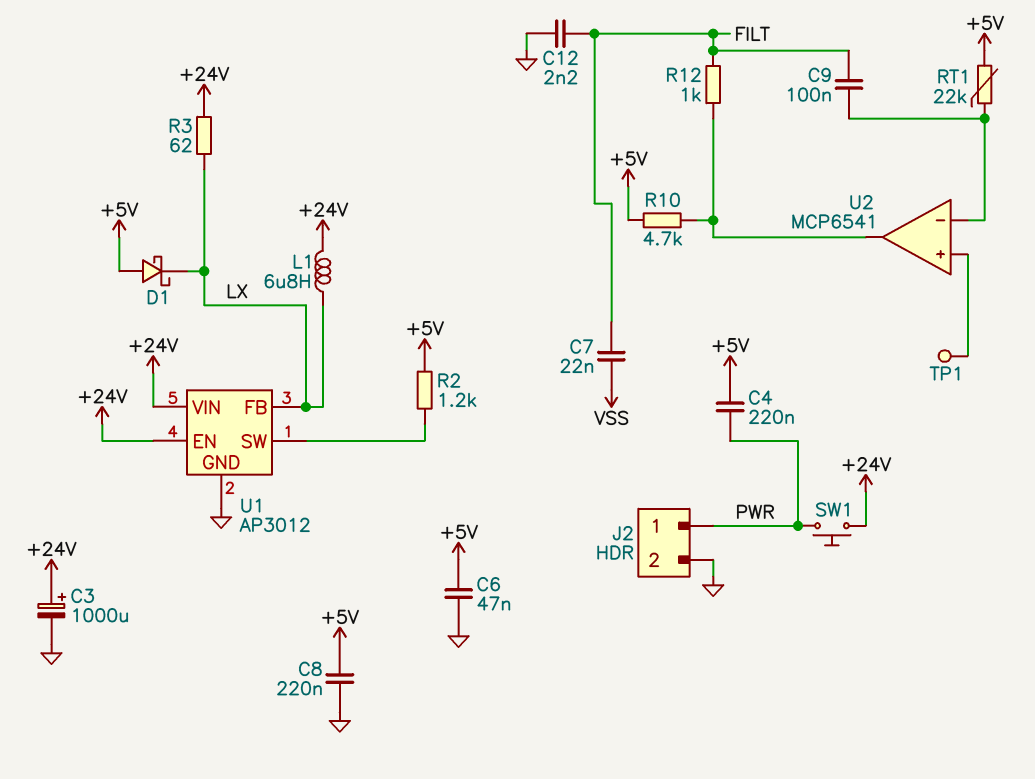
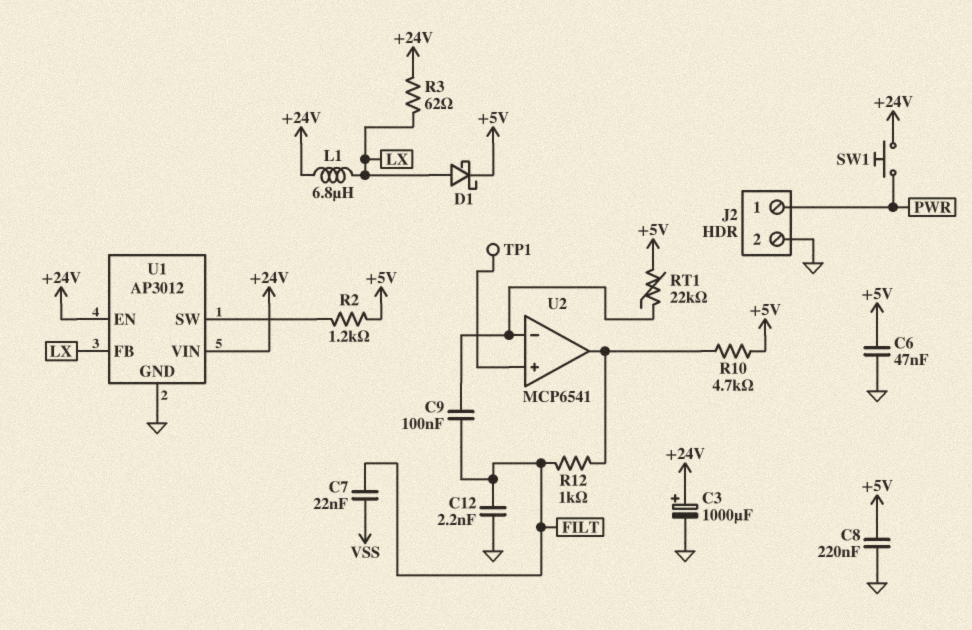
C4: 220nF (+5V, PWR) -> none
D1: schottky (A +5V, K LX) -> schottky (A LX, K +5V)

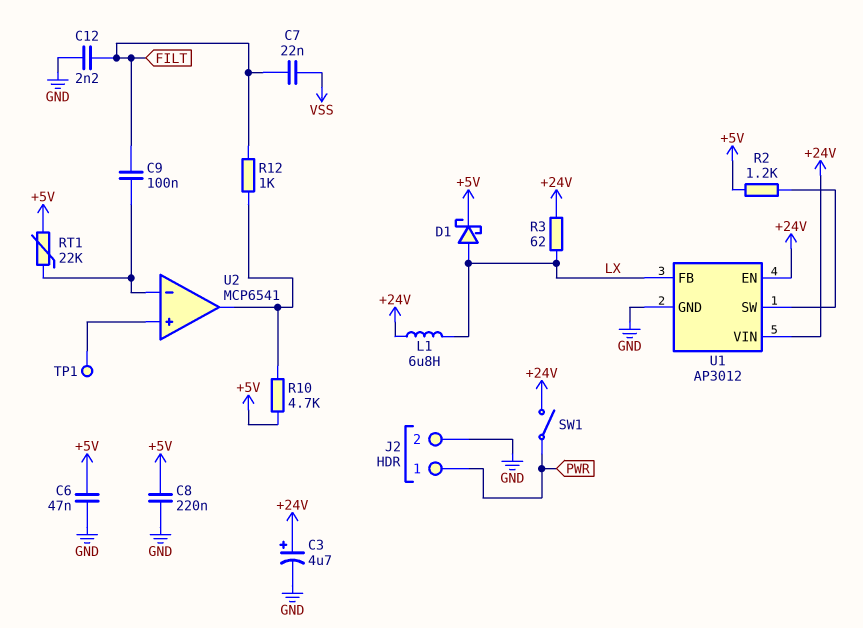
C3: 1000uF (plus +24V, minus GND) -> 4.7uF (plus +24V, minus GND)
SW1: button (+24V, PWR) -> switch (+24V, PWR)

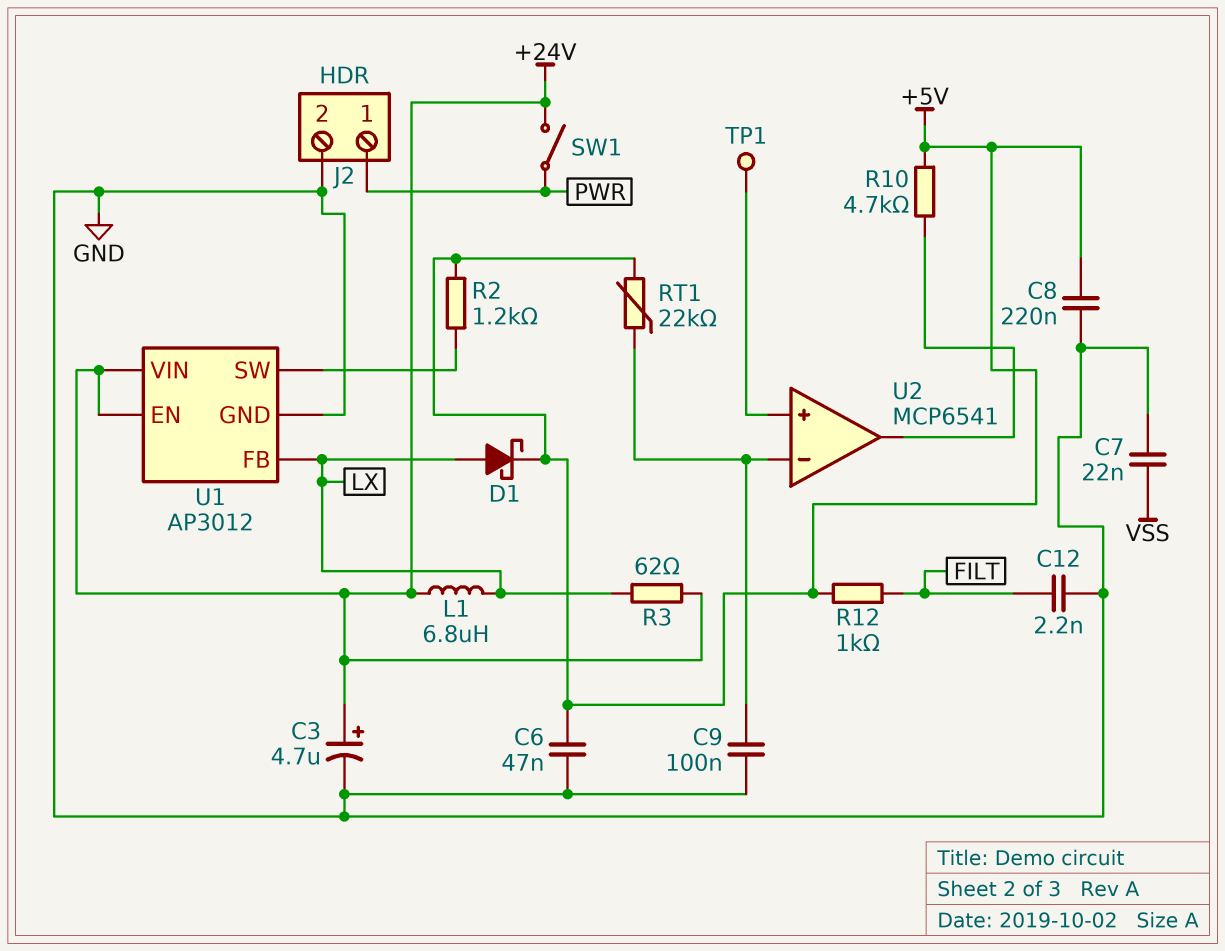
C7: 22nF (FILT, VSS) -> 22nF (GND, VSS)
C9: 100nF (FILT, U2/in-) -> 100nF (GND, U2/in-)
R12: 1k (FILT, U2/out) -> 1k (+5V, FILT)

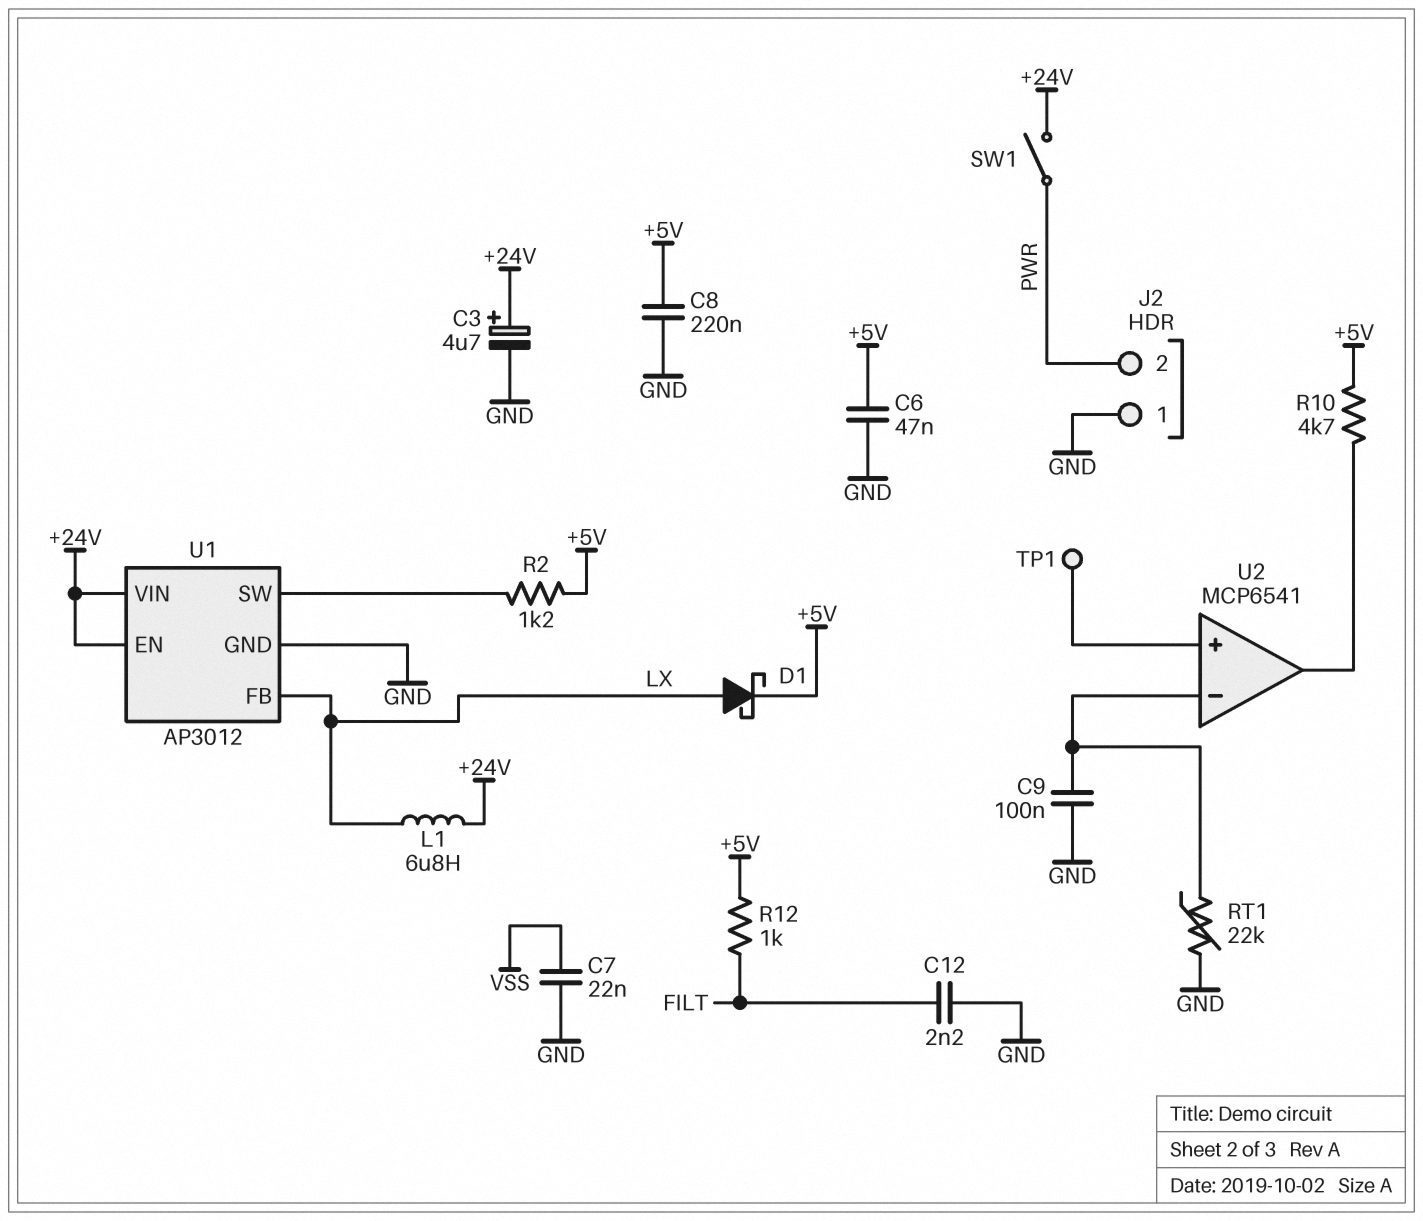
J2 pin 1: PWR -> GND
J2 pin 2: GND -> PWR
R3: 62 (+24V, LX) -> none
RT1: 22k (+5V, U2/in-) -> 22k (GND, U2/in-)

